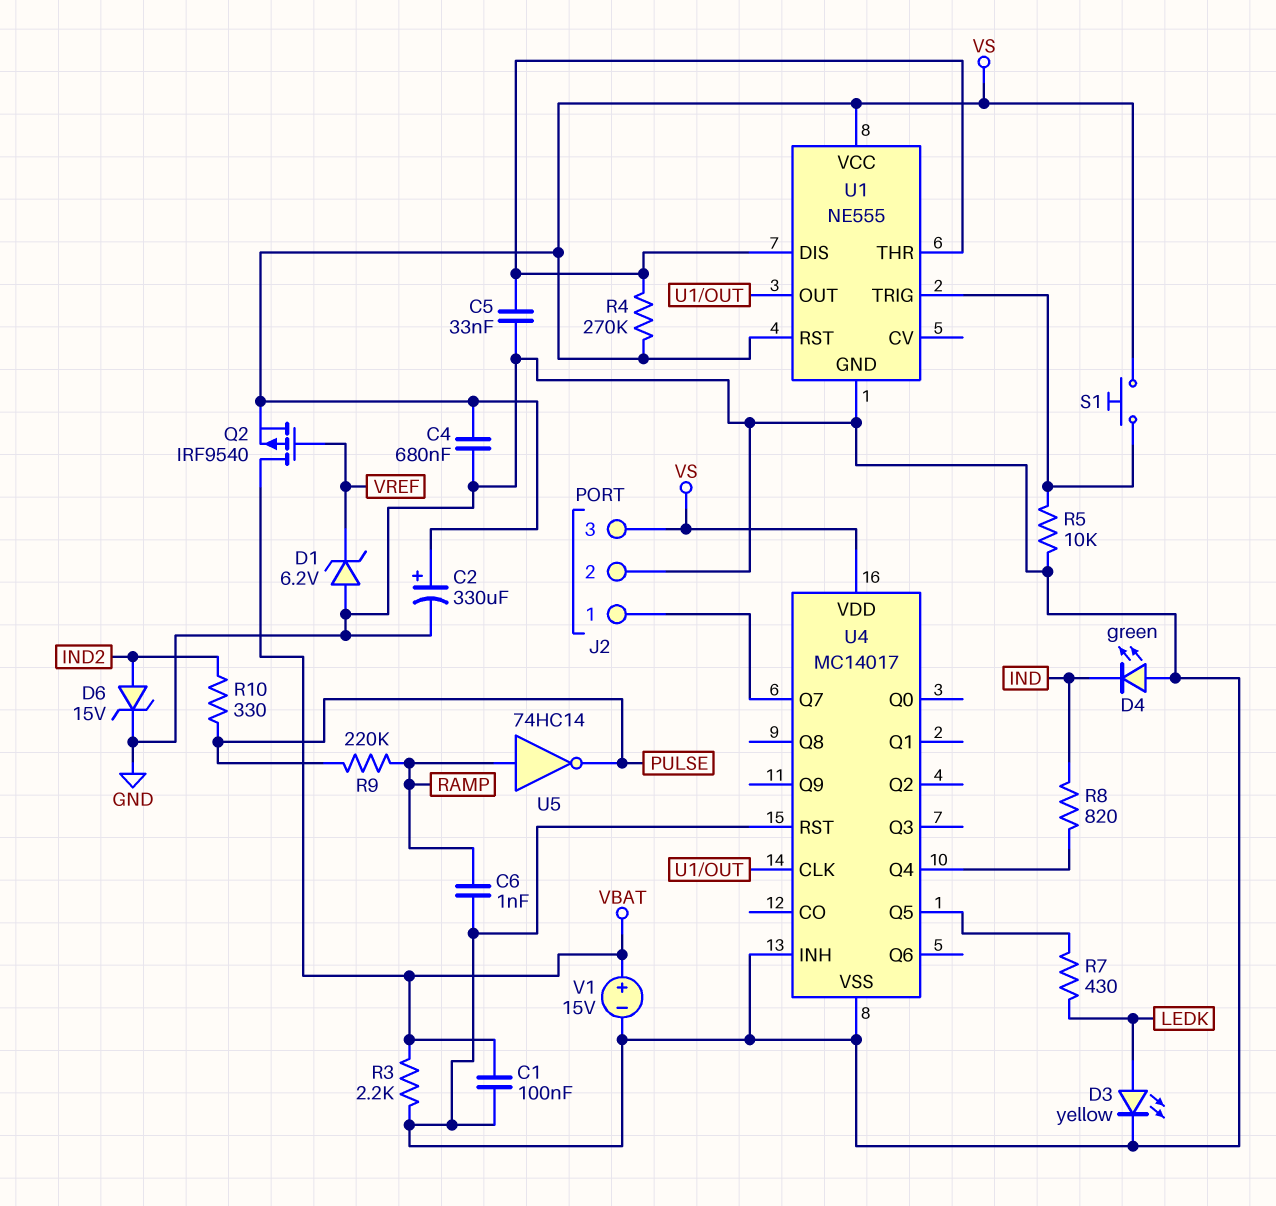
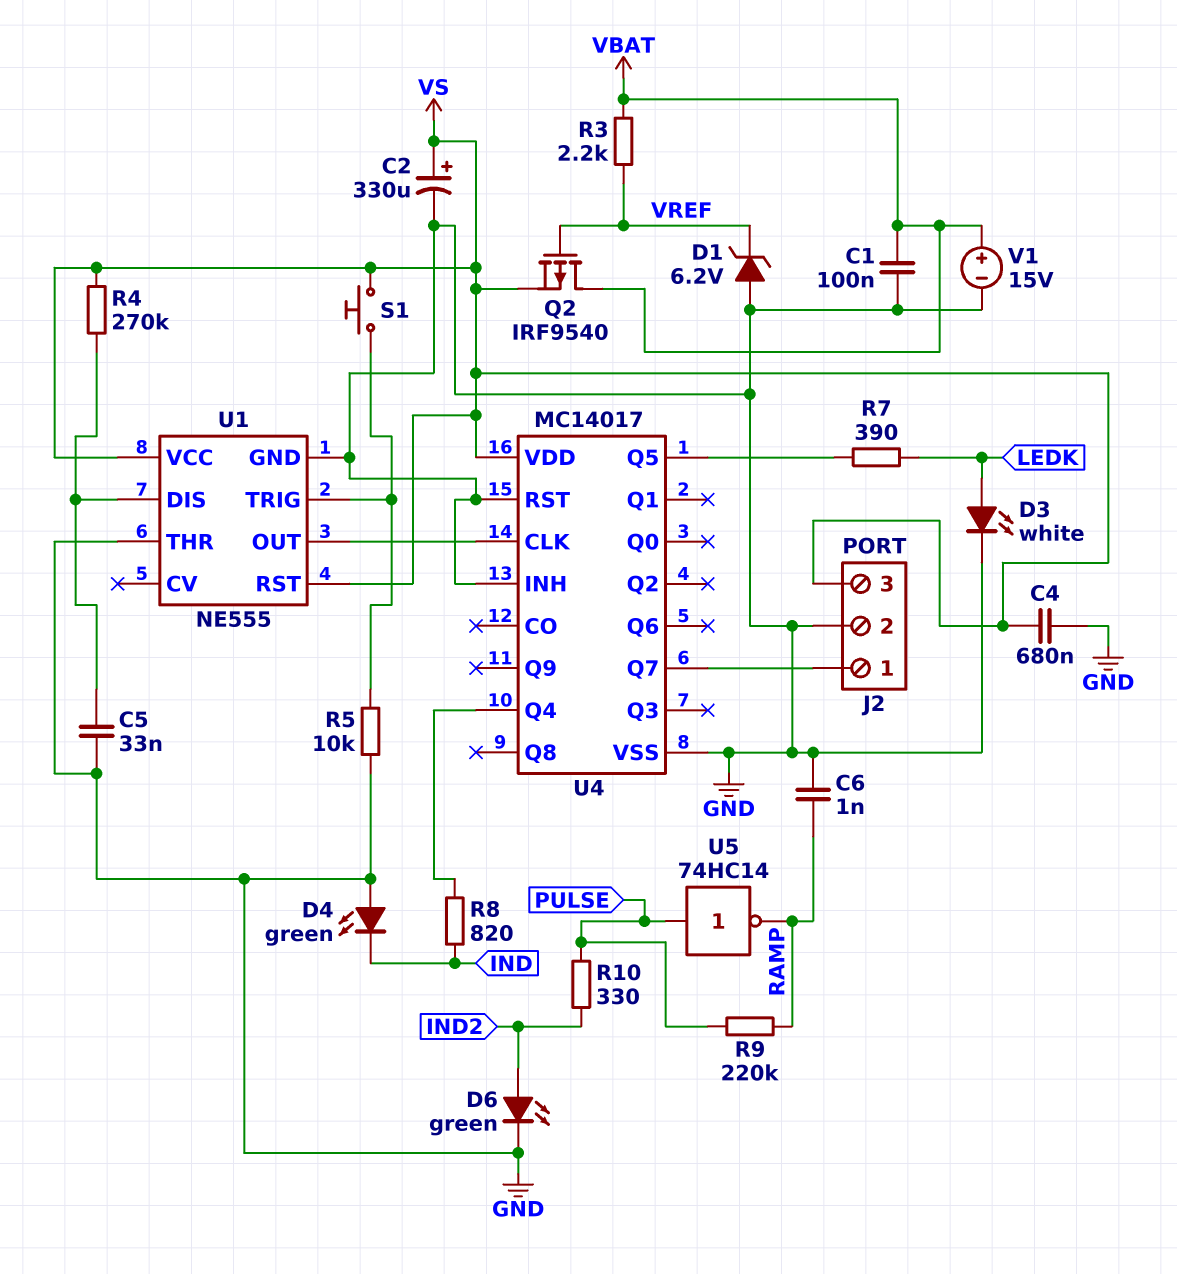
D3: LED yellow (A LEDK, K GND) -> LED white (A LEDK, K GND)
D6: zener 15V (A IND2, K GND) -> LED green (A IND2, K GND)
R3: 2.2k (GND, VBAT) -> 2.2k (VBAT, VREF)
R7: 430 (LEDK, U4/Q5) -> 390 (LEDK, U4/Q5)
U1 pin THR: U1/DIS -> GND
U5: NOT 74HC14 (in RAMP, out PULSE) -> NOT 74HC14 (in PULSE, out RAMP)

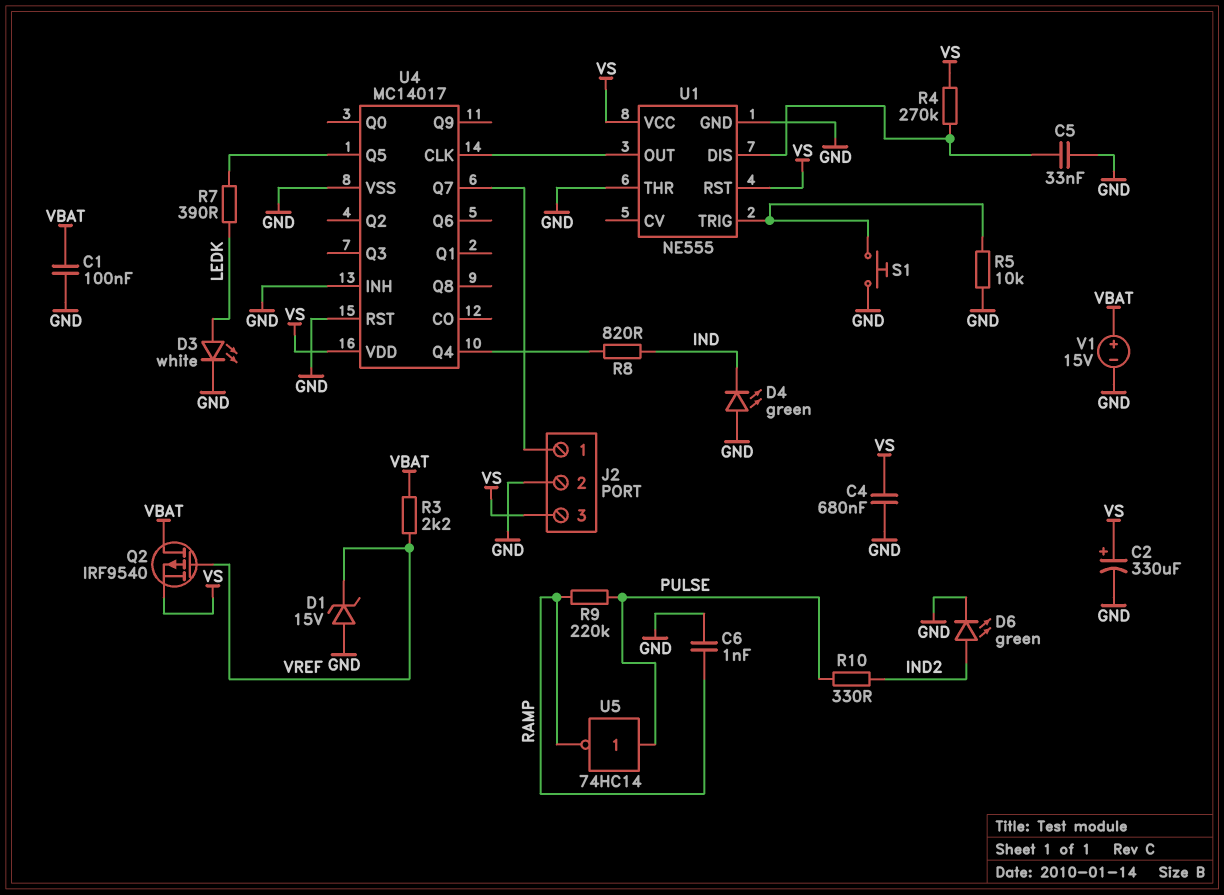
D1: zener 6.2V (A GND, K VREF) -> zener 15V (A GND, K VREF)
S1: button (U1/TRIG, VS) -> button (GND, U1/TRIG)

